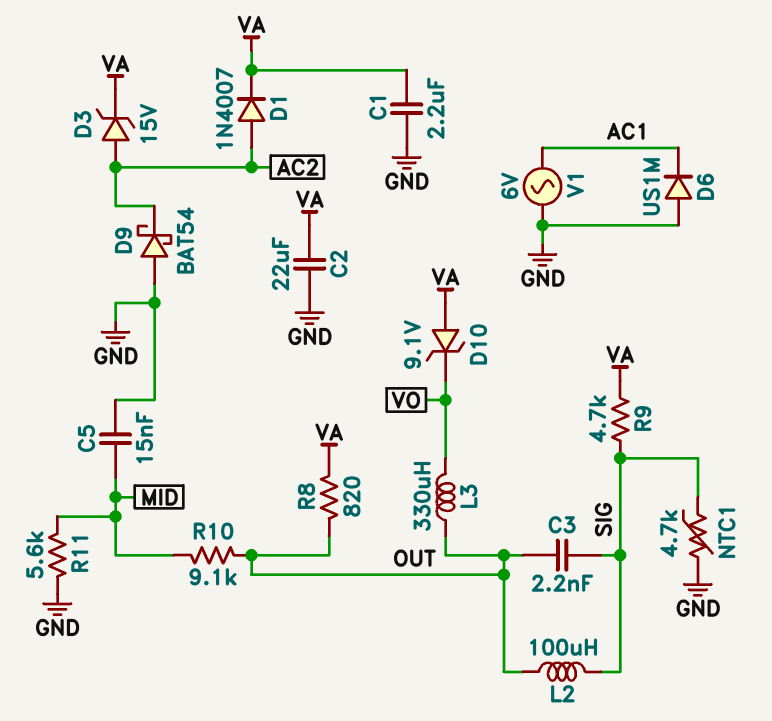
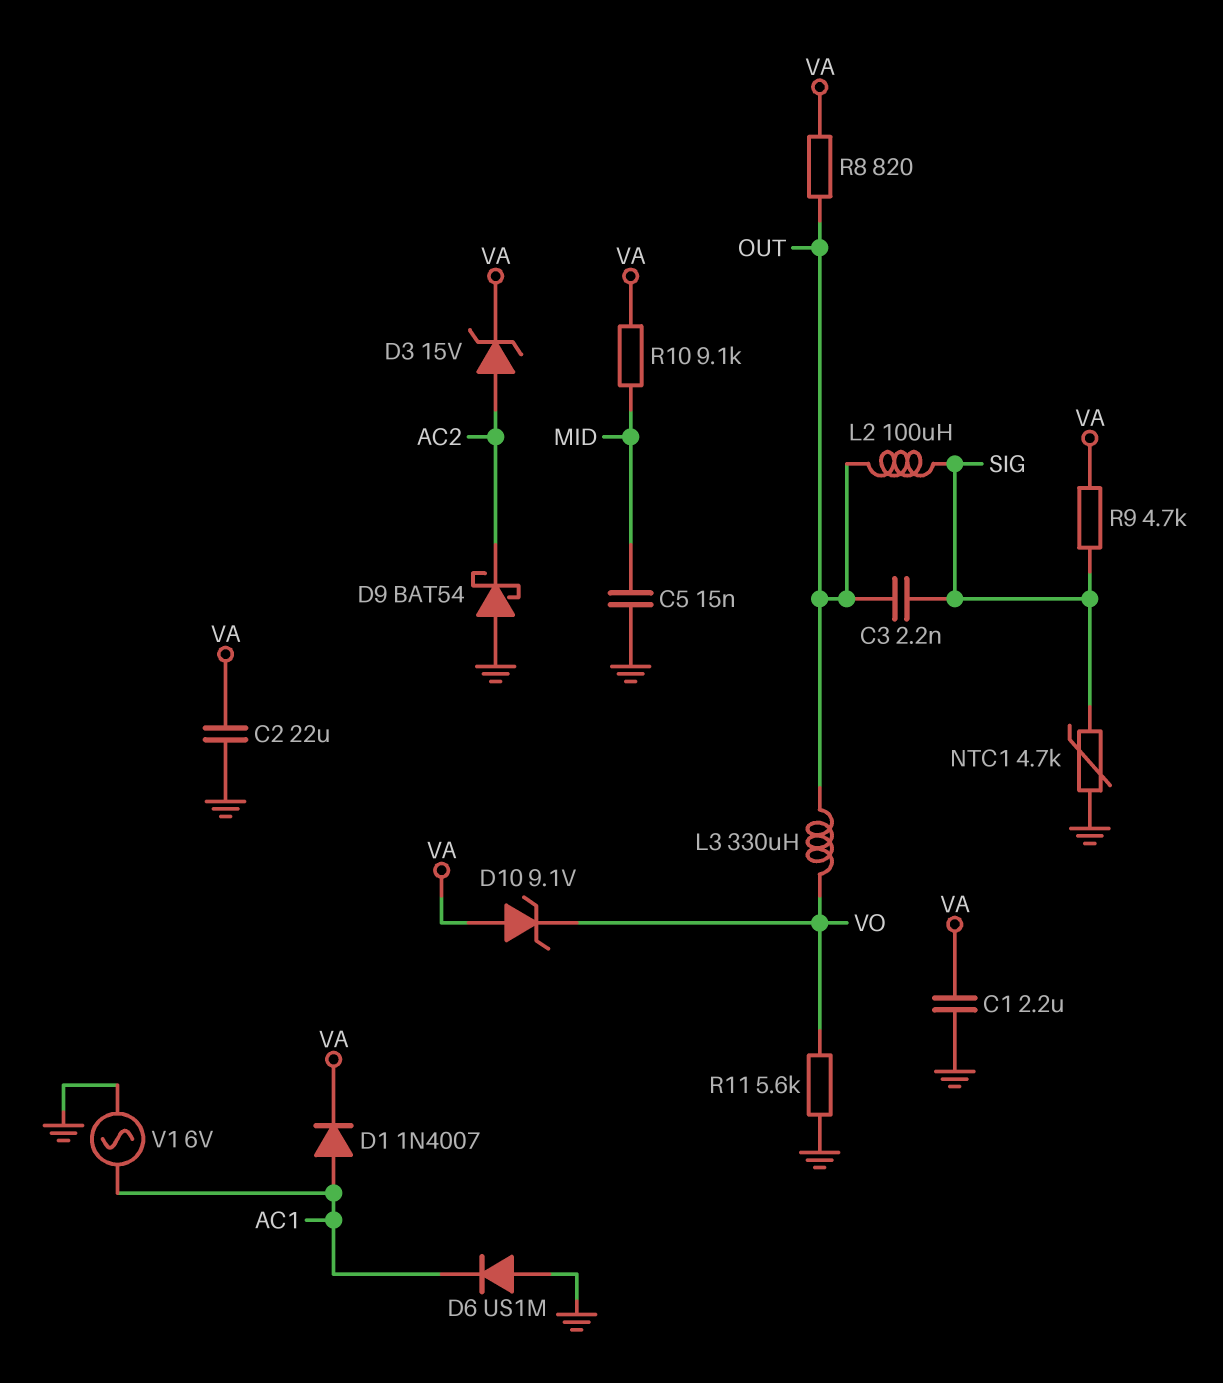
D1: diode 1N4007 (A AC2, K VA) -> diode 1N4007 (A AC1, K VA)
R10: 9.1k (MID, OUT) -> 9.1k (MID, VA)
R11: 5.6k (GND, MID) -> 5.6k (GND, VO)

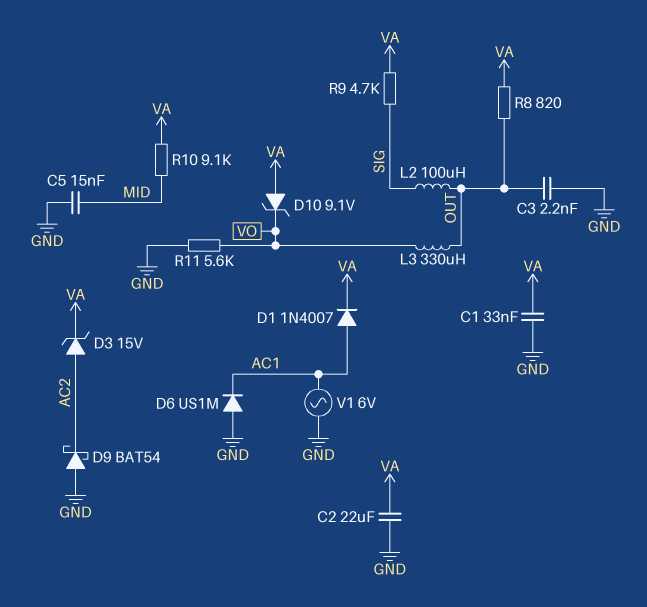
C1: 2.2uF (GND, VA) -> 33nF (GND, VA)
C3: 2.2nF (OUT, SIG) -> 2.2nF (GND, OUT)
NTC1: 4.7k (GND, SIG) -> none

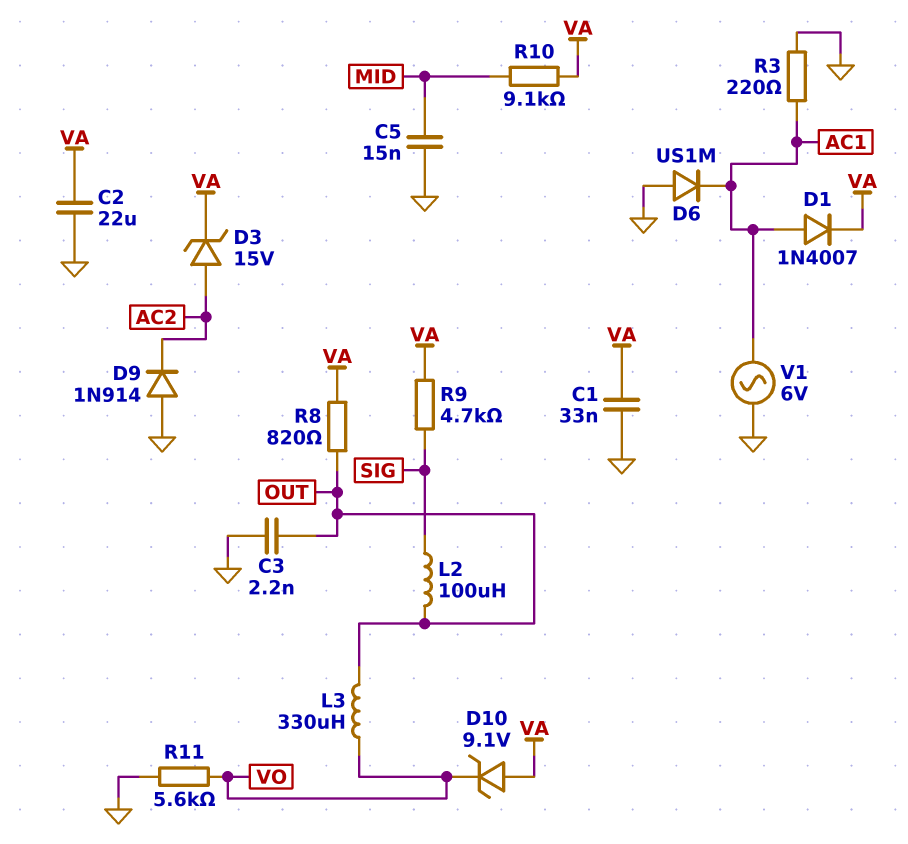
D9: schottky BAT54 (A GND, K AC2) -> diode 1N914 (A GND, K AC2)
R3: none -> 220 (AC1, GND)

